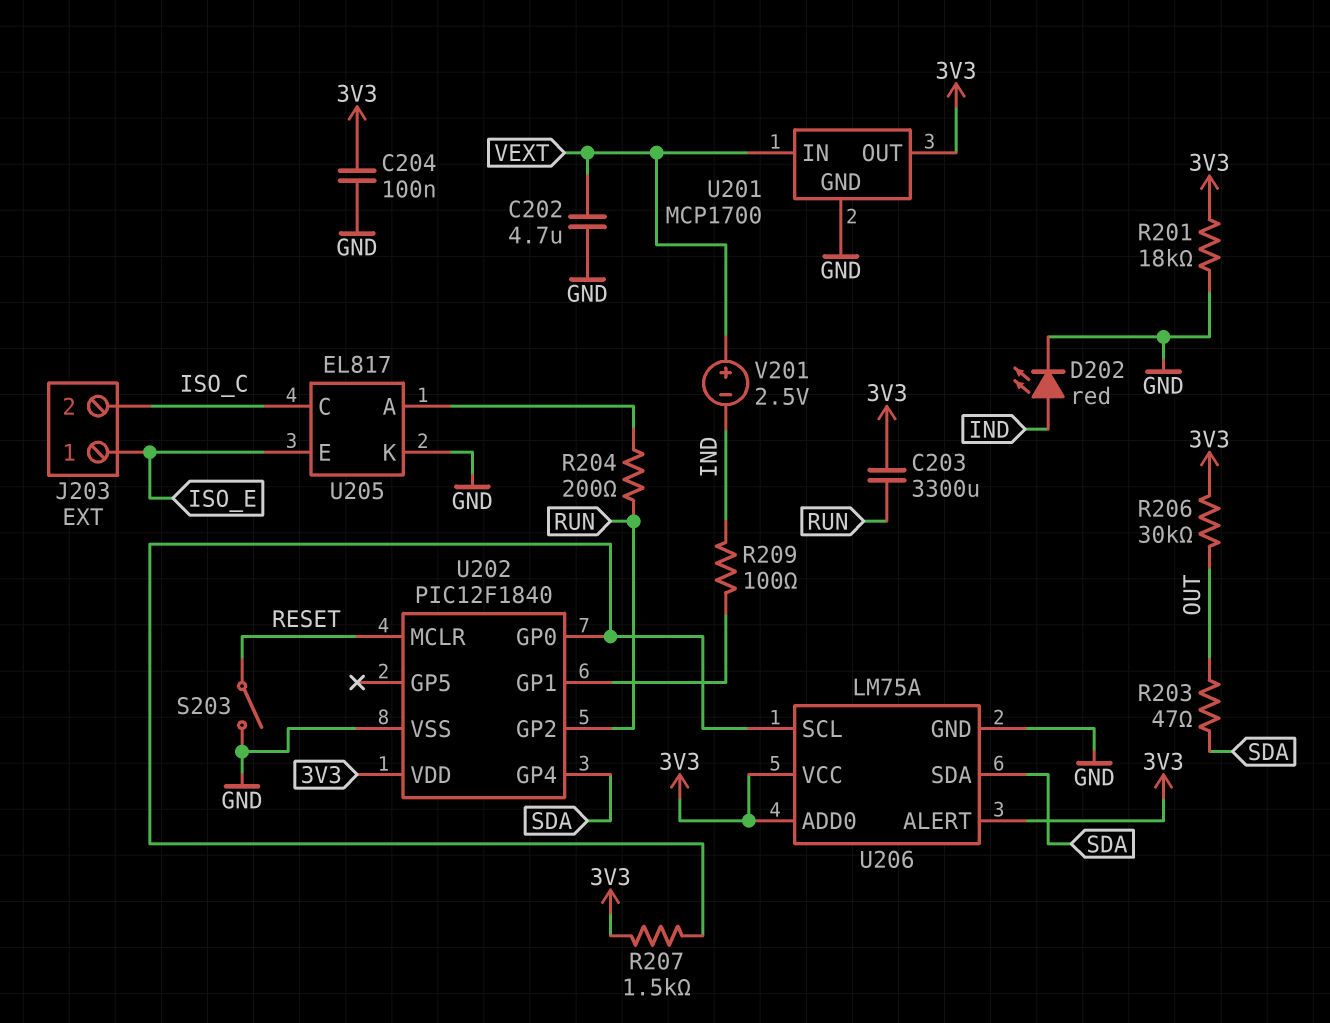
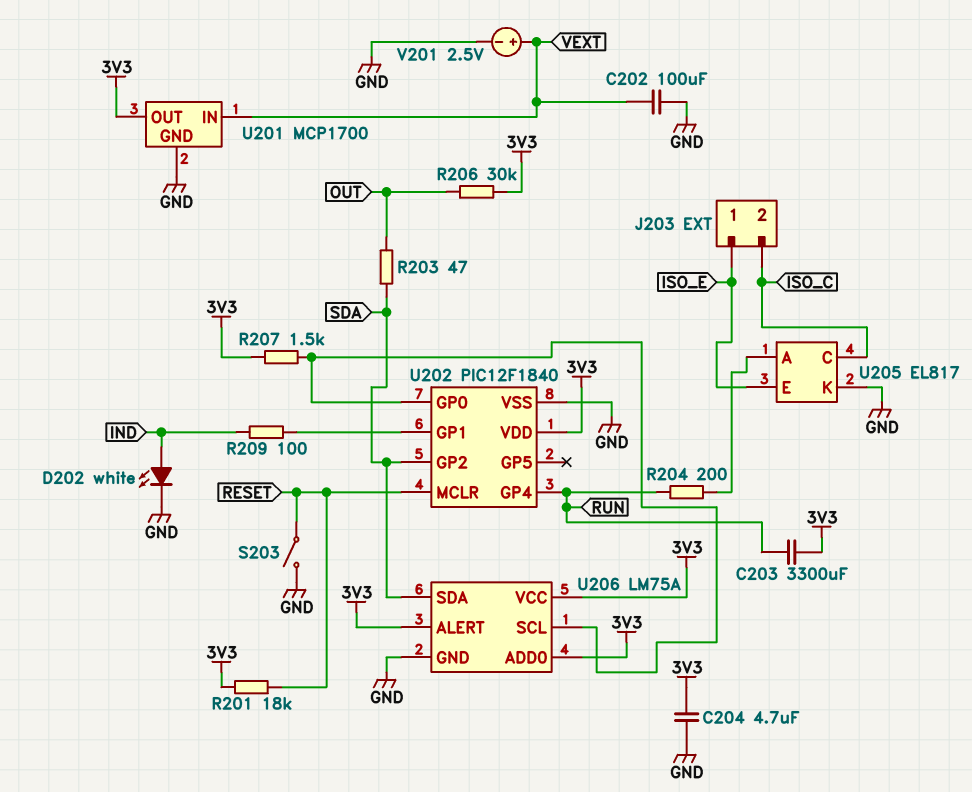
C202: 4.7uF (GND, VEXT) -> 100uF (GND, VEXT)
C204: 100nF (3V3, GND) -> 4.7uF (3V3, GND)
D202: LED red (A IND, K GND) -> LED white (A IND, K GND)
R201: 18k (3V3, GND) -> 18k (3V3, RESET)
U202 pin GP2: RUN -> SDA
U202 pin GP4: SDA -> RUN
V201: 2.5V (plus VEXT, minus IND) -> 2.5V (plus VEXT, minus GND)

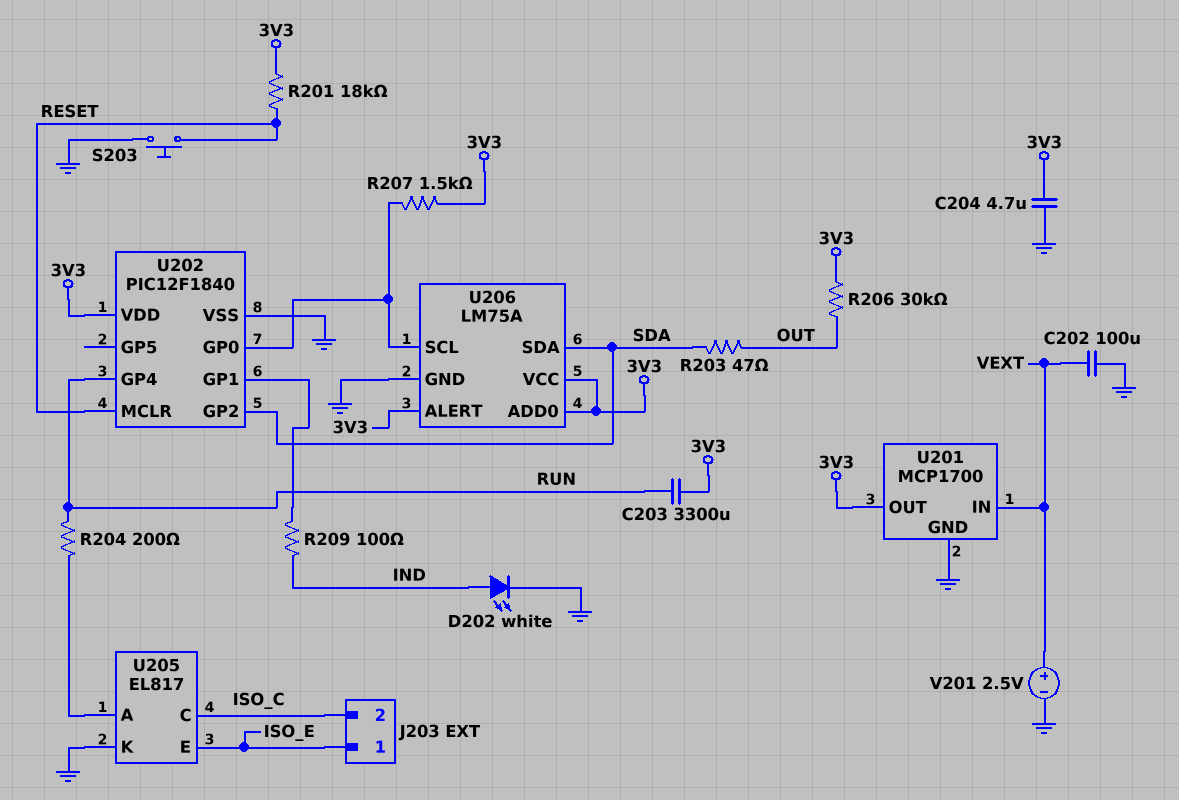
S203: switch (GND, RESET) -> button (GND, RESET)

